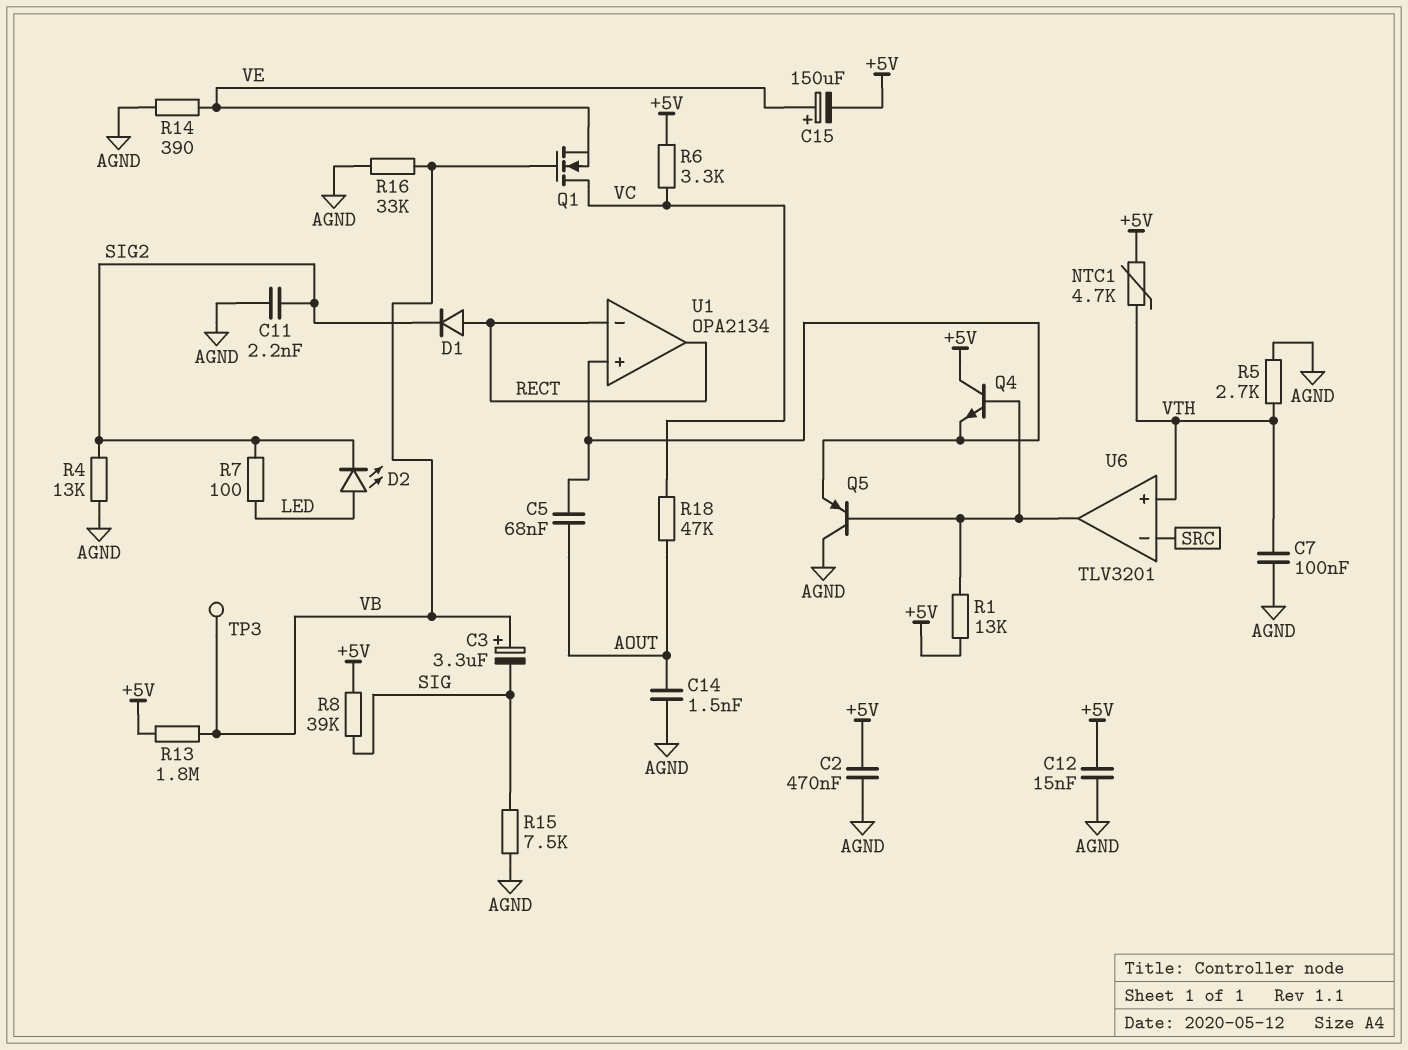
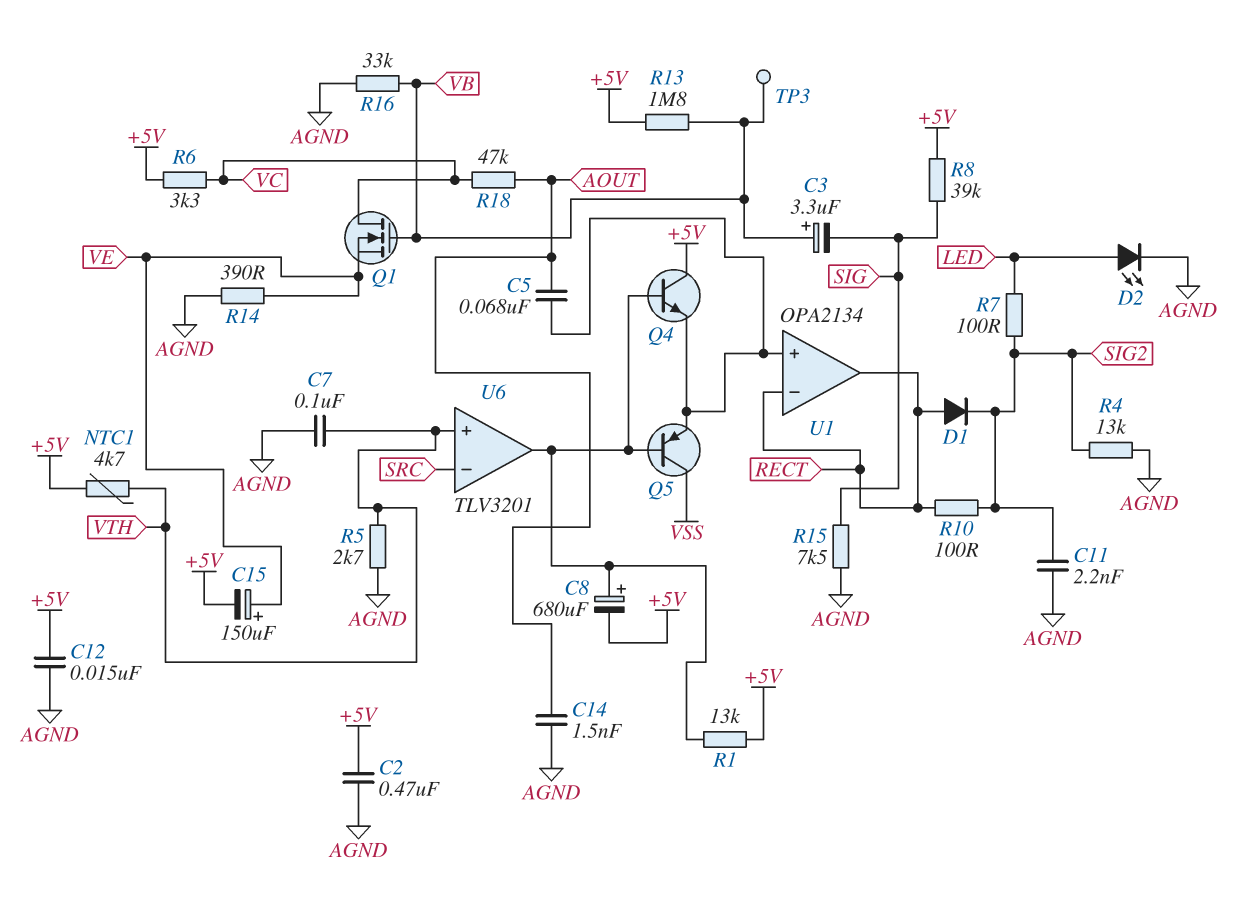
C8: none -> 680uF (plus U6/out, minus +5V)
D2: LED (A LED, K SIG2) -> LED (A LED, K AGND)
Q5: PNP (B U6/out, C AGND, E U1/in+) -> PNP (B U6/out, C VSS, E U1/in+)
R10: none -> 100 (RECT, SIG2)

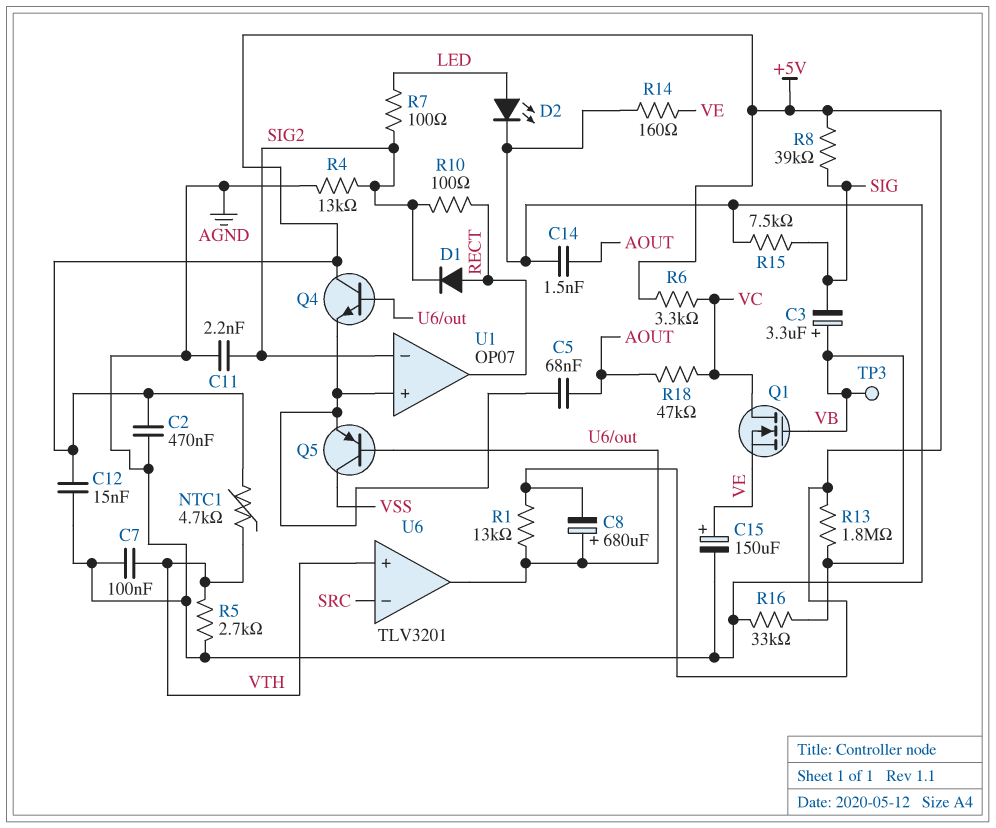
C15: 150uF (plus VE, minus +5V) -> 150uF (plus VE, minus AGND)
R14: 390 (AGND, VE) -> 160 (AGND, VE)
U1: OPA2134 -> OP07
U1 pin in-: RECT -> SIG2

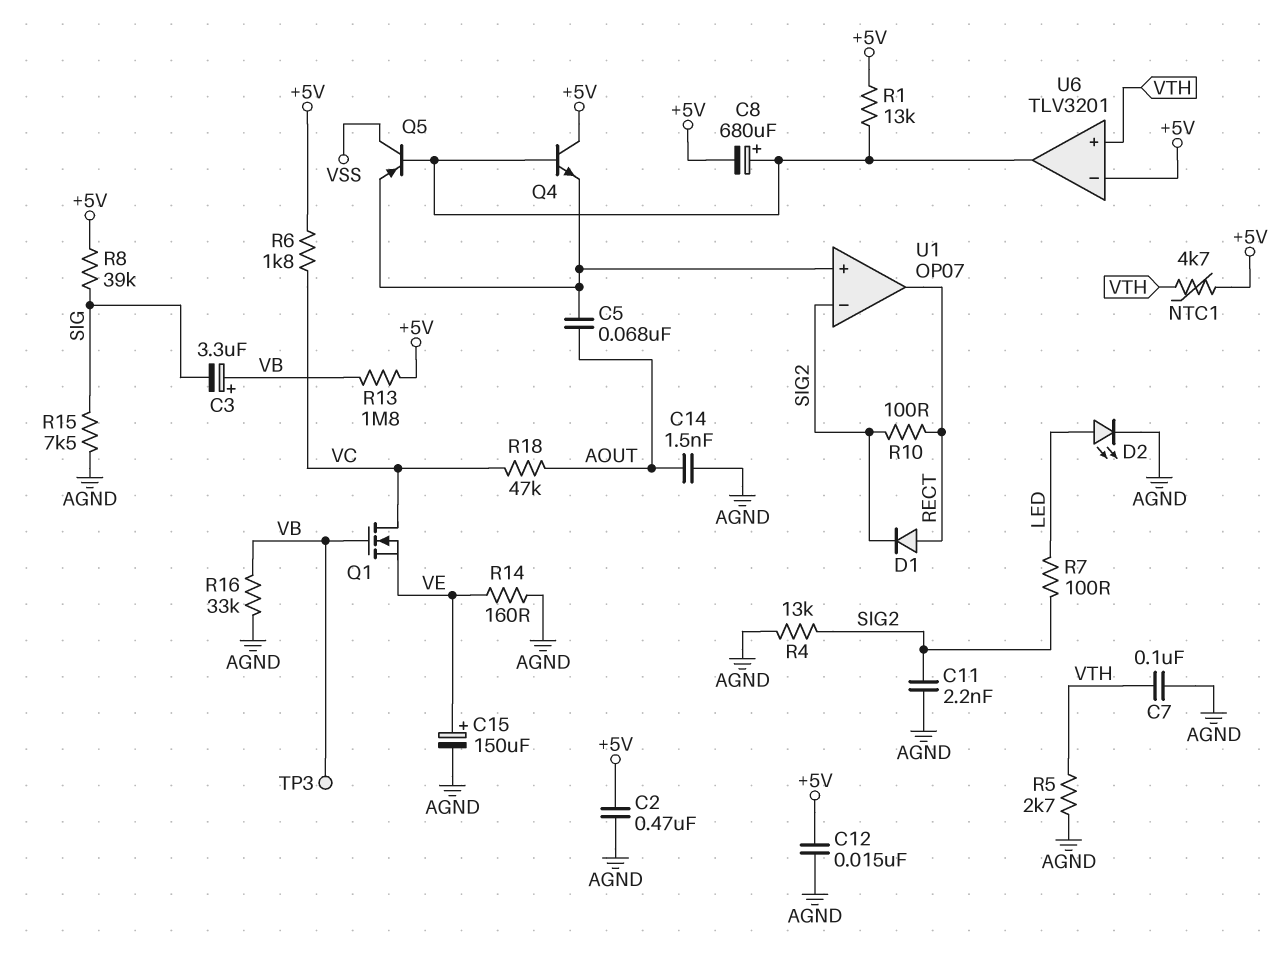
R6: 3.3k (+5V, VC) -> 1.8k (+5V, VC)
U6 pin in-: SRC -> +5V

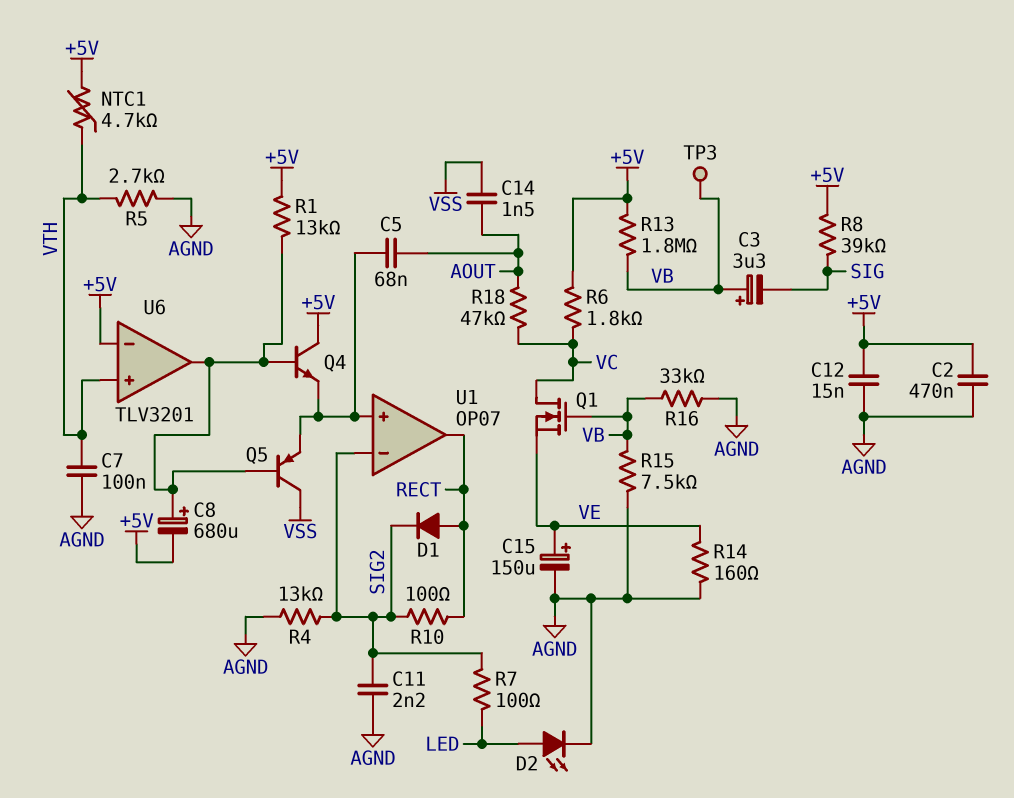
C14: 1.5nF (AGND, AOUT) -> 1.5nF (AOUT, VSS)
R15: 7.5k (AGND, SIG) -> 7.5k (AGND, VB)

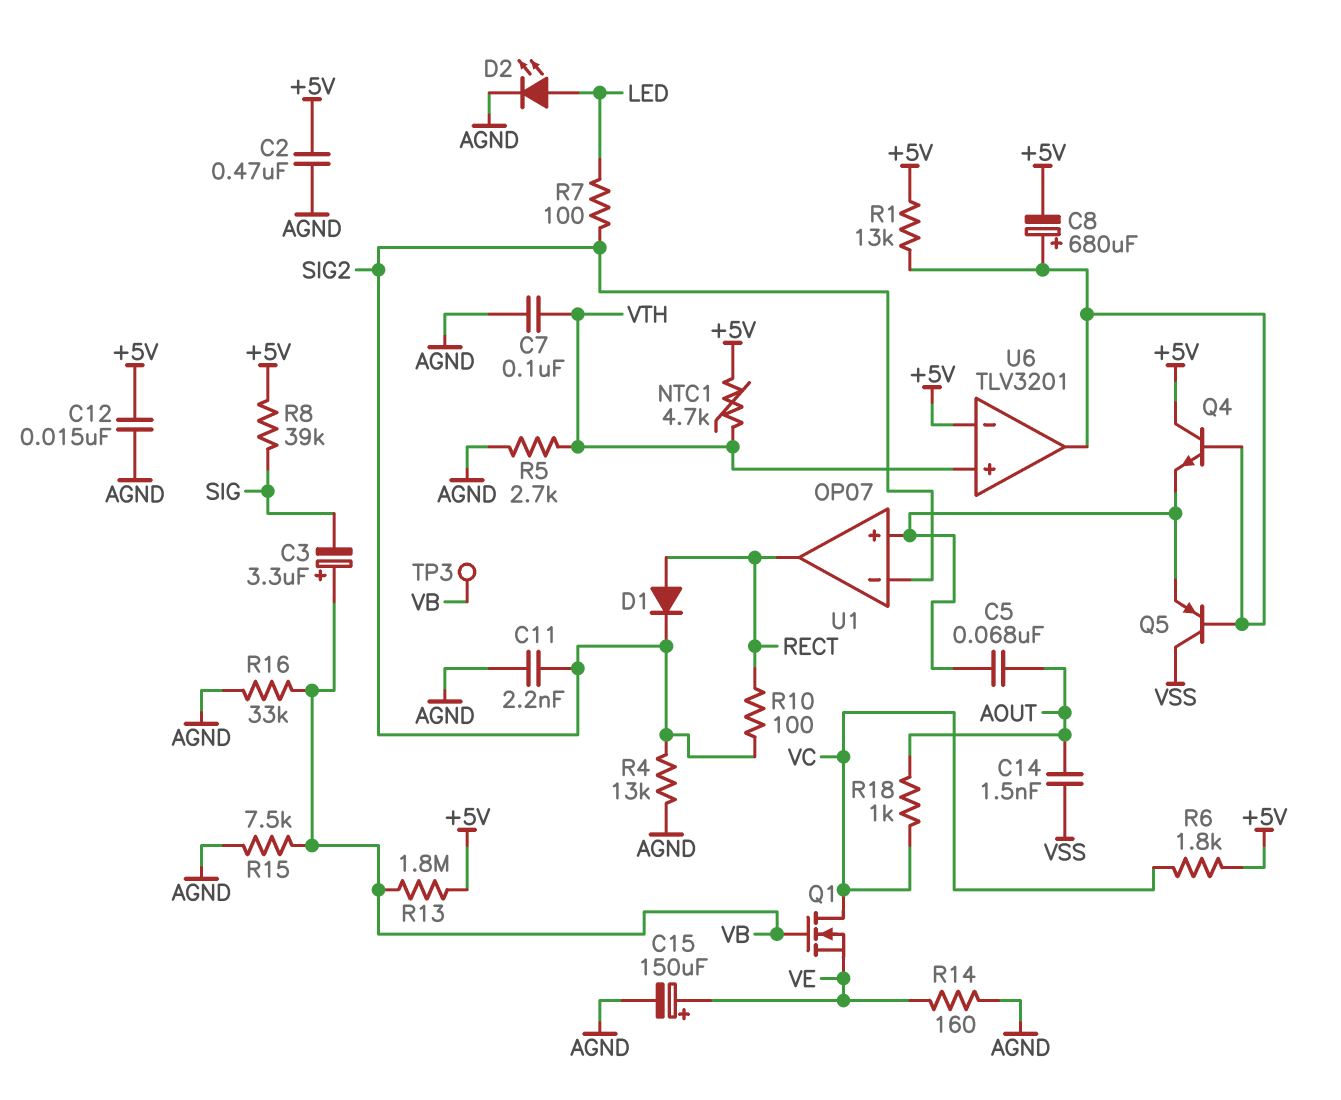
R18: 47k (AOUT, VC) -> 1k (AOUT, VC)

